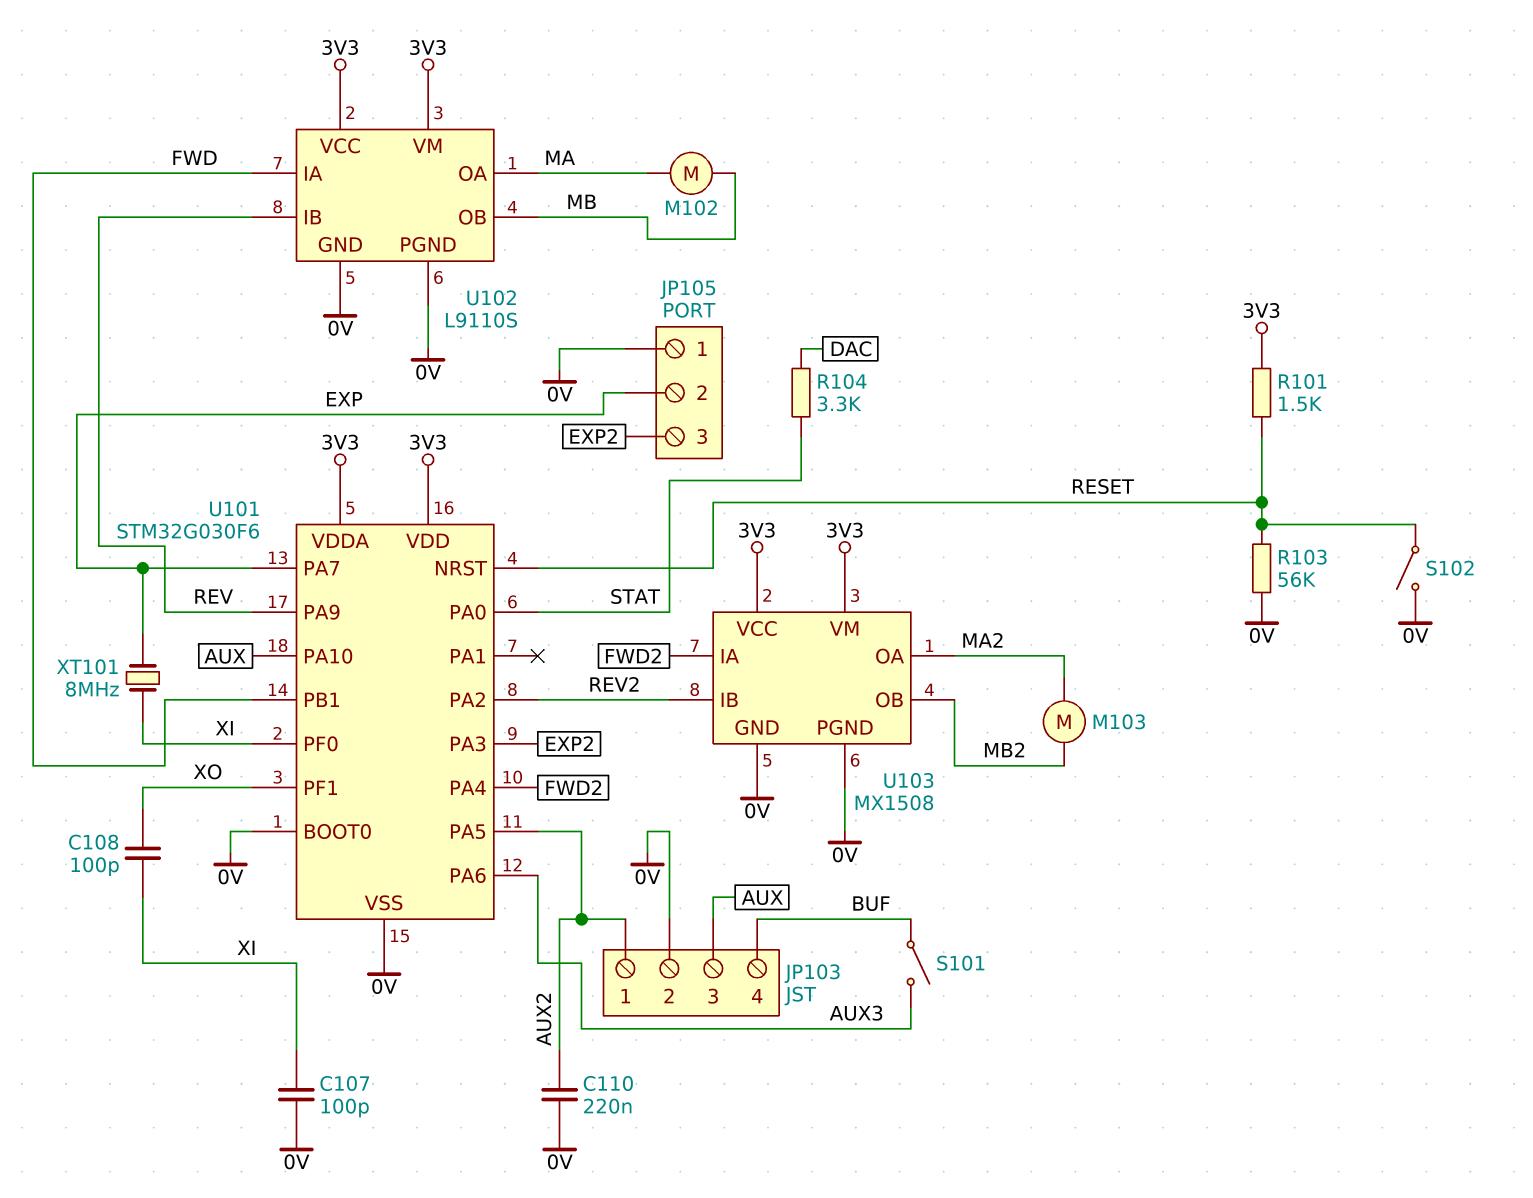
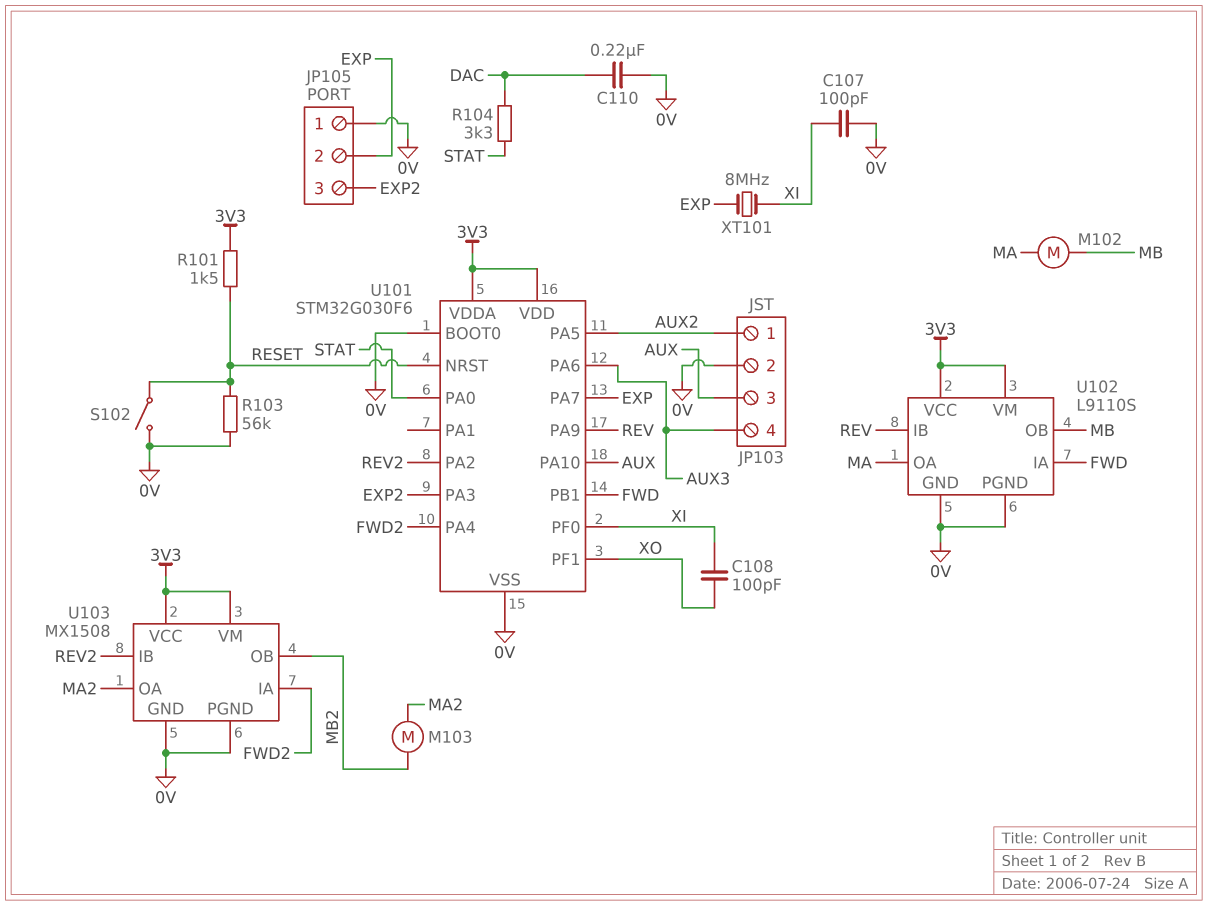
C110: 220nF (0V, AUX2) -> 220nF (0V, DAC)
JP103 pin 4: BUF -> AUX3
S101: switch (AUX3, BUF) -> none

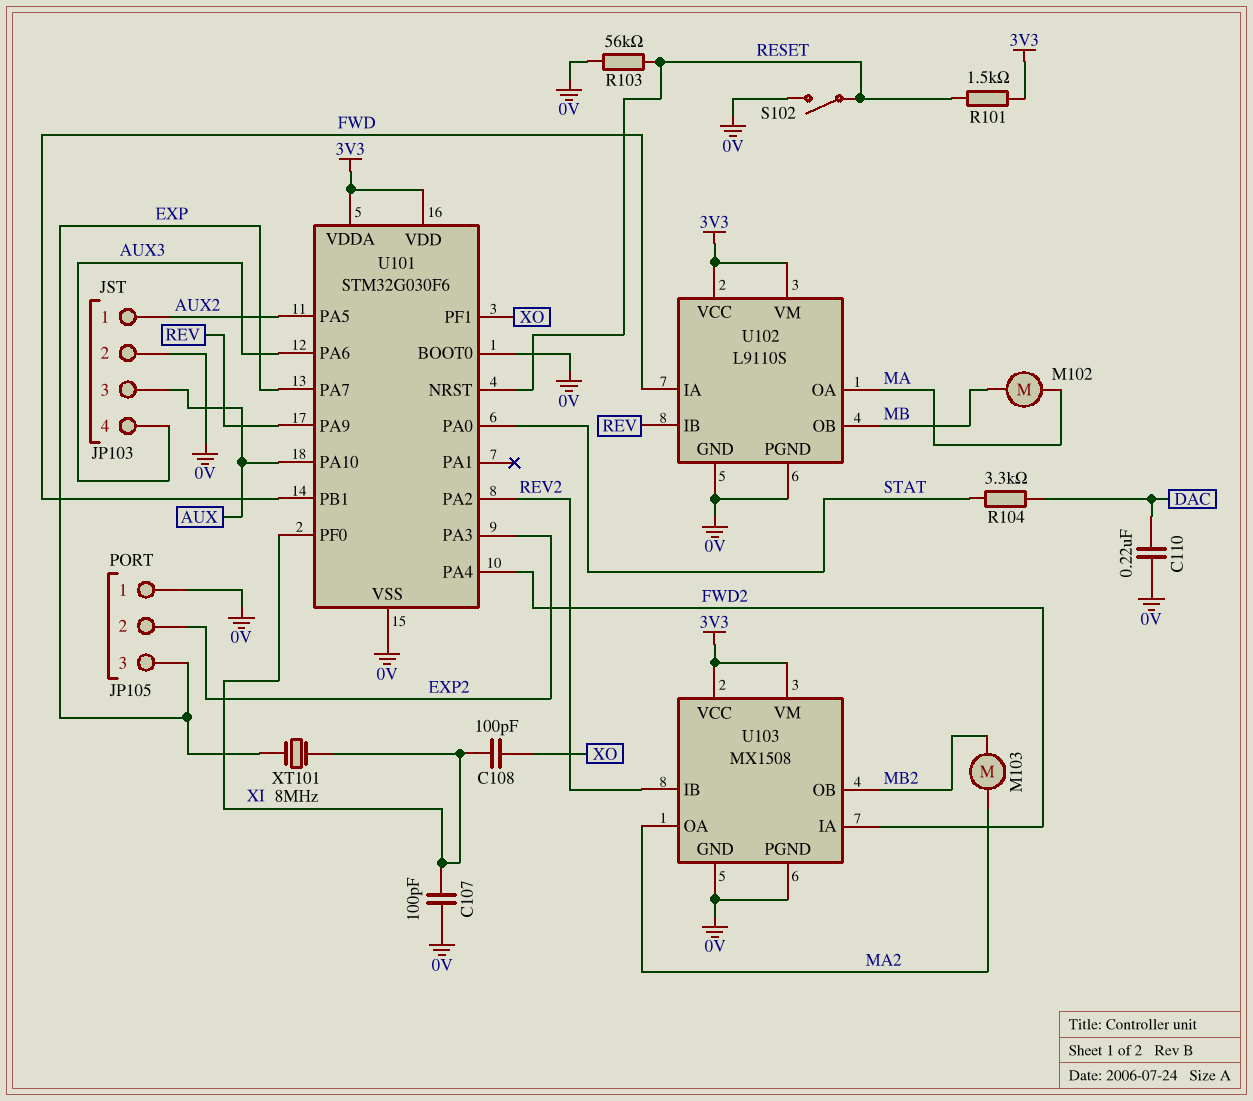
JP105 pin 2: EXP -> EXP2
JP105 pin 3: EXP2 -> EXP

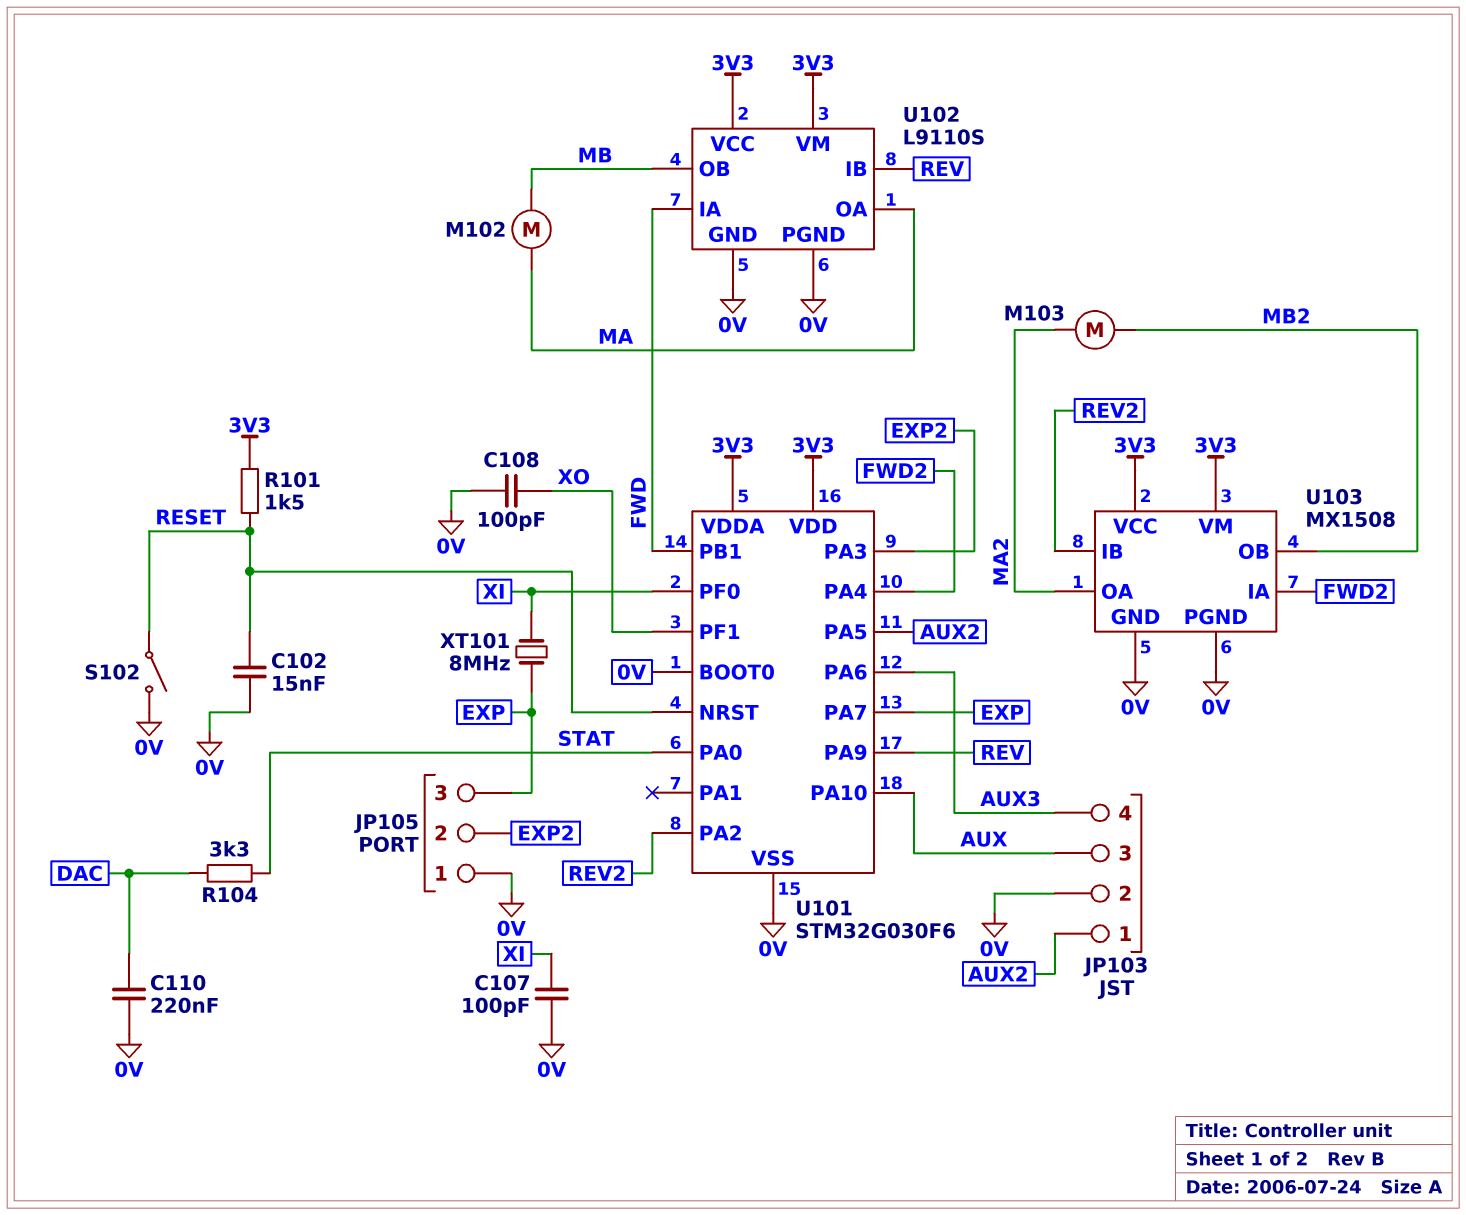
C102: none -> 15nF (0V, RESET)
C108: 100pF (XI, XO) -> 100pF (0V, XO)
R103: 56k (0V, RESET) -> none

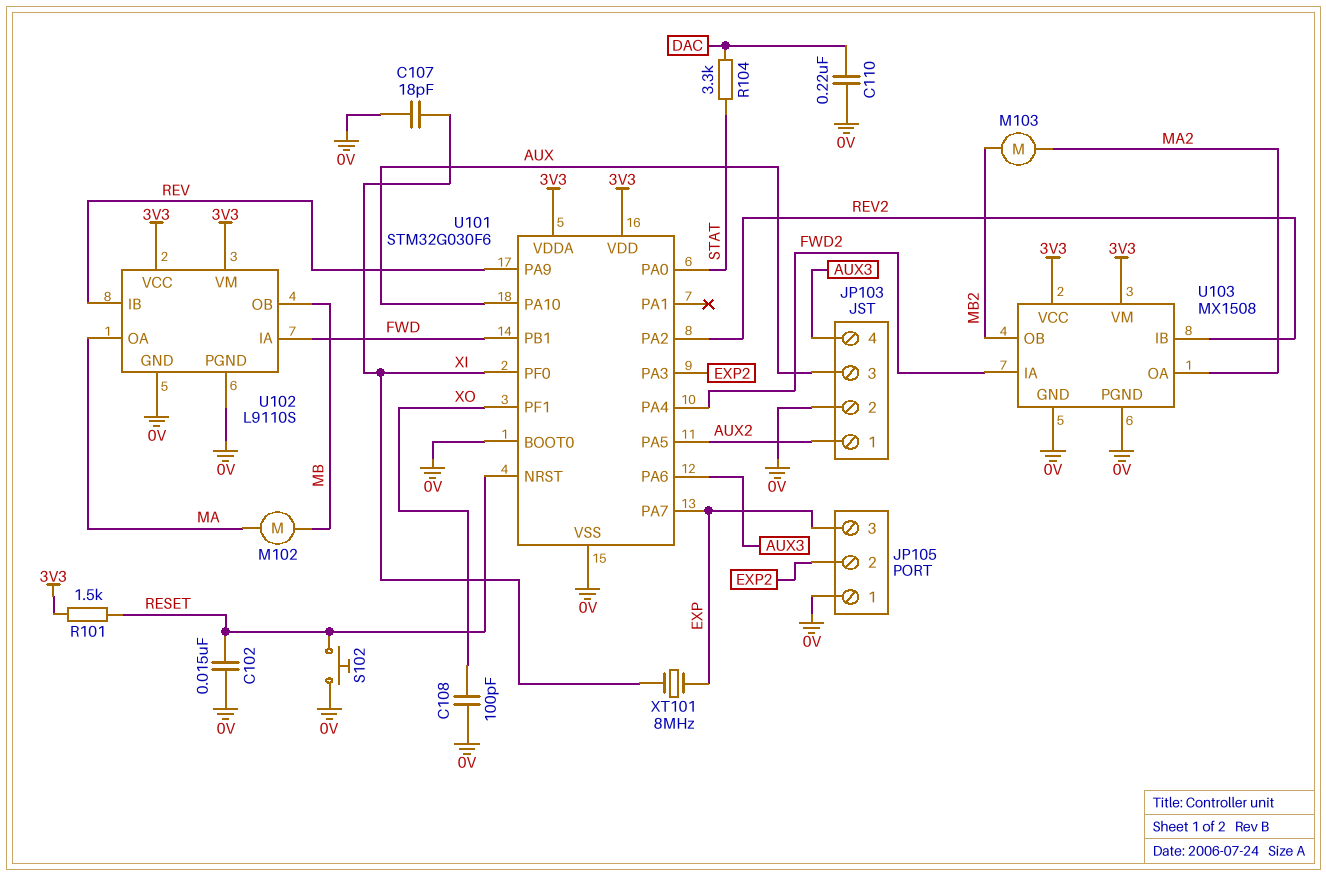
C107: 100pF (0V, XI) -> 18pF (0V, XI)
S102: switch (0V, RESET) -> button (0V, RESET)

